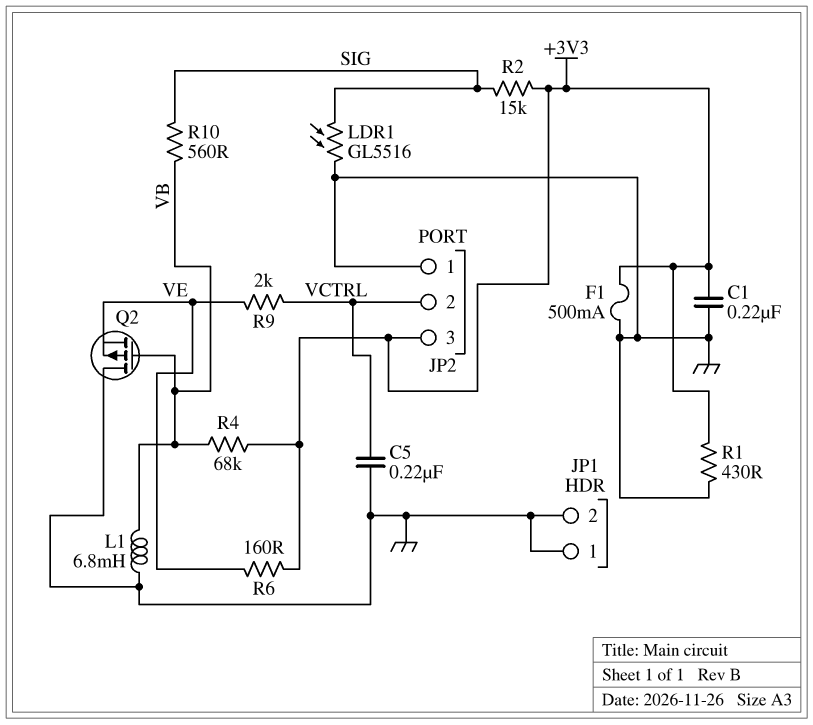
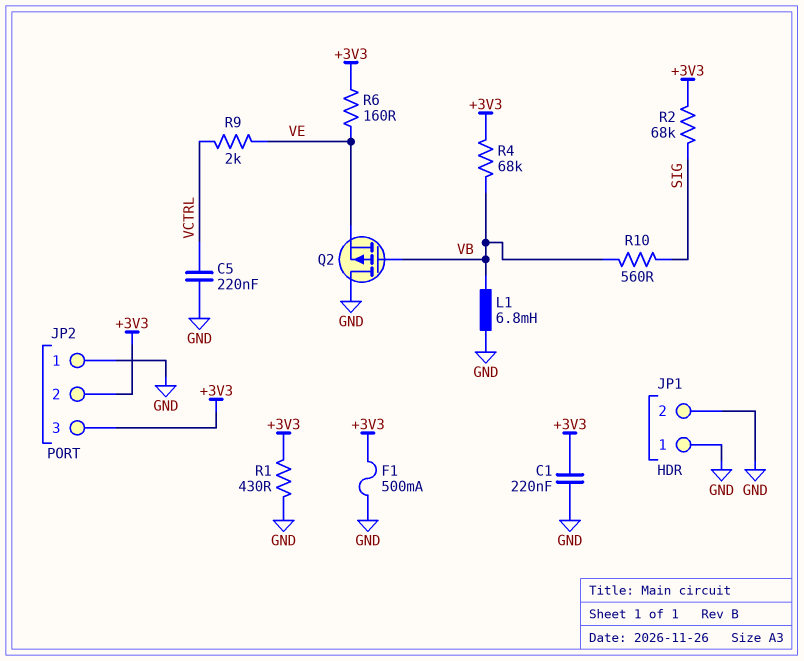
JP2 pin 2: VCTRL -> +3V3
LDR1: GL5516 (GND, SIG) -> none
R2: 15k (+3V3, SIG) -> 68k (+3V3, SIG)

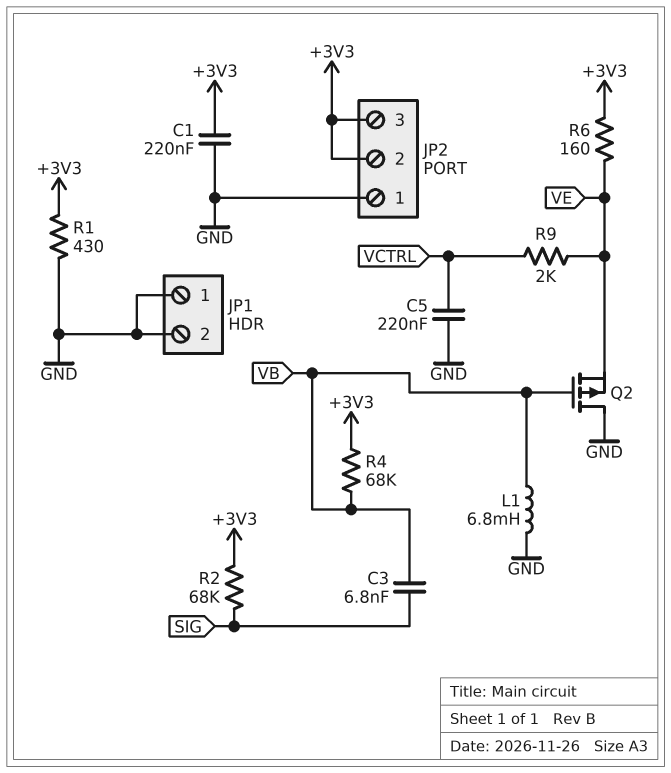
C3: none -> 6.8nF (SIG, VB)
F1: 500mA (+3V3, GND) -> none
R10: 560 (SIG, VB) -> none

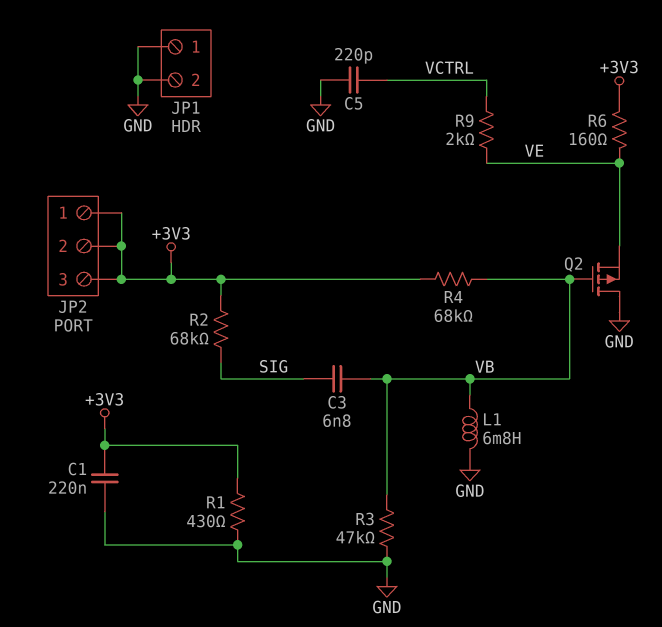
C5: 220nF (GND, VCTRL) -> 220pF (GND, VCTRL)
JP2 pin 1: GND -> +3V3
R3: none -> 47k (GND, VB)

